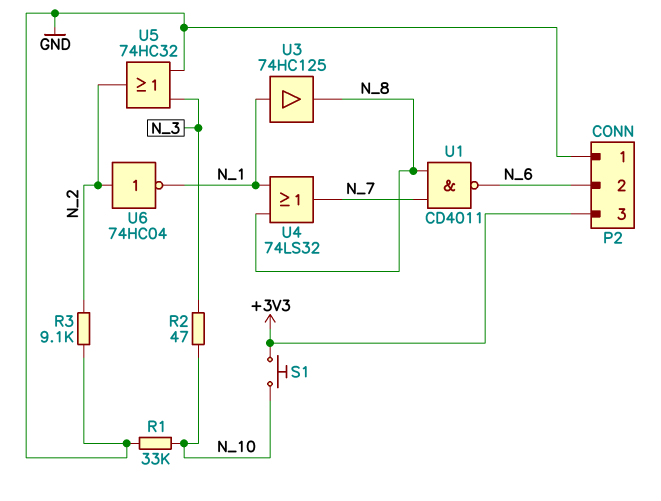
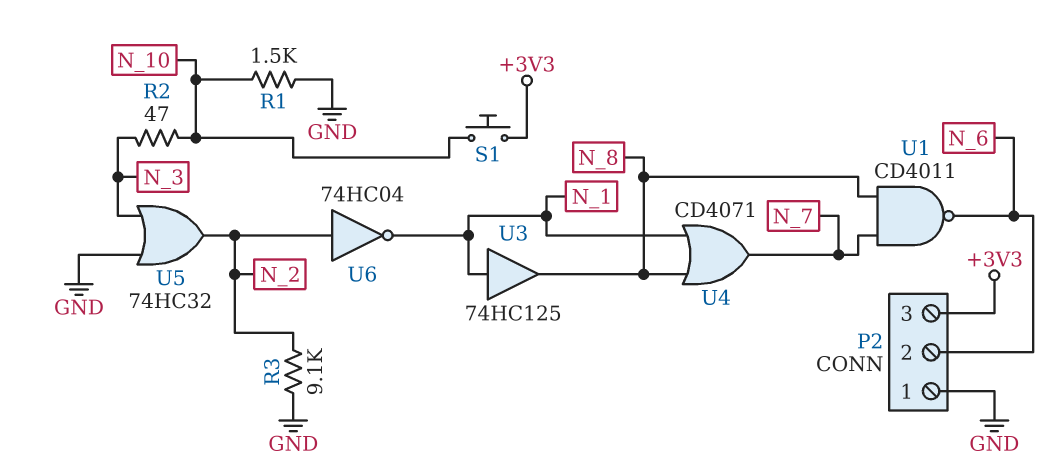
R1: 33k (GND, N_10) -> 1.5k (GND, N_10)
U4: OR 74LS32 (in N_1, in N_8, out N_7) -> OR CD4071 (in N_1, in N_8, out N_7)

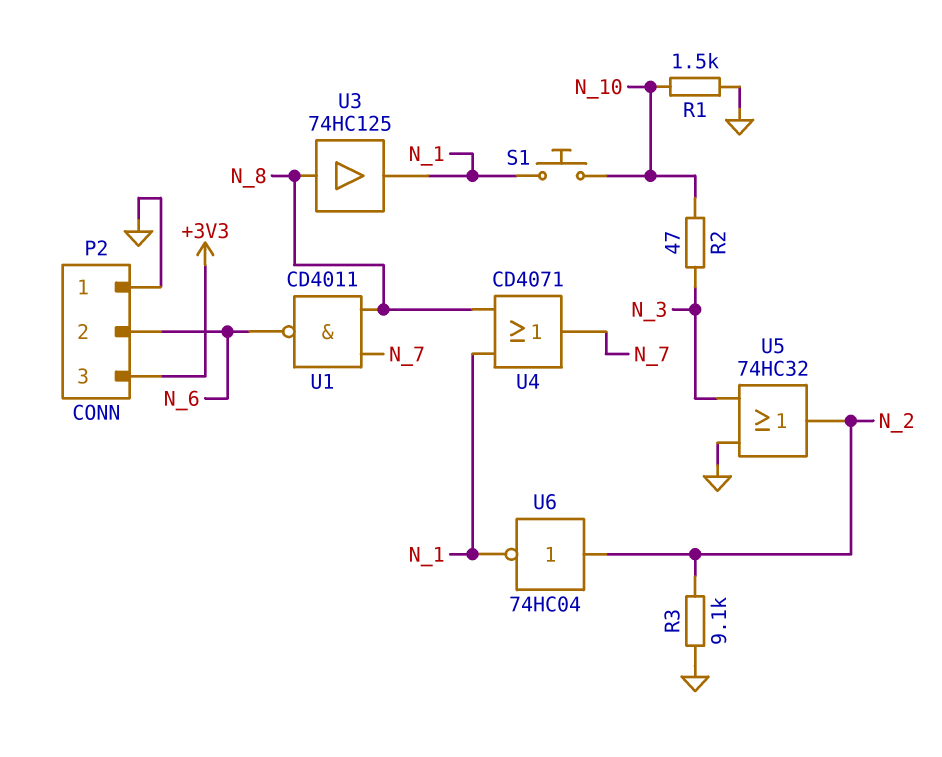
S1: button (+3V3, N_10) -> button (N_1, N_10)
U3: buffer 74HC125 (in N_1, out N_8) -> buffer 74HC125 (in N_8, out N_1)

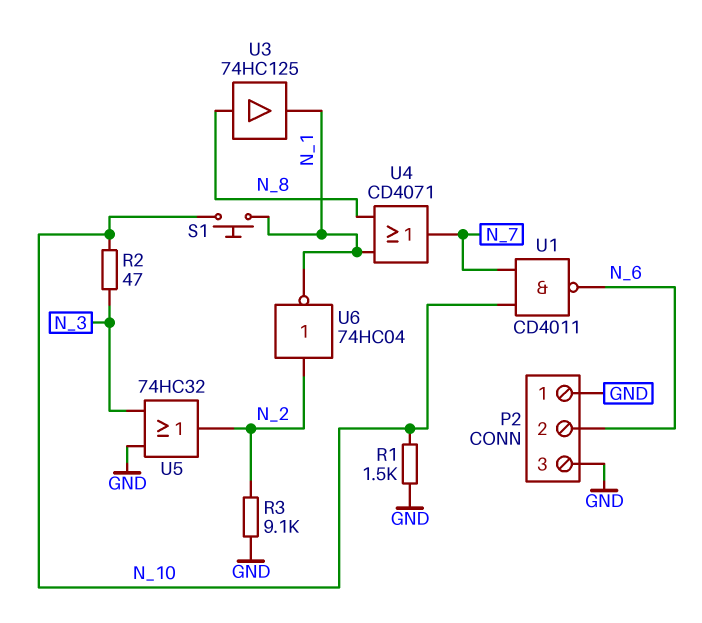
P2 pin 3: +3V3 -> GND
U1: NAND CD4011 (in N_7, in N_8, out N_6) -> NAND CD4011 (in N_7, in N_10, out N_6)

